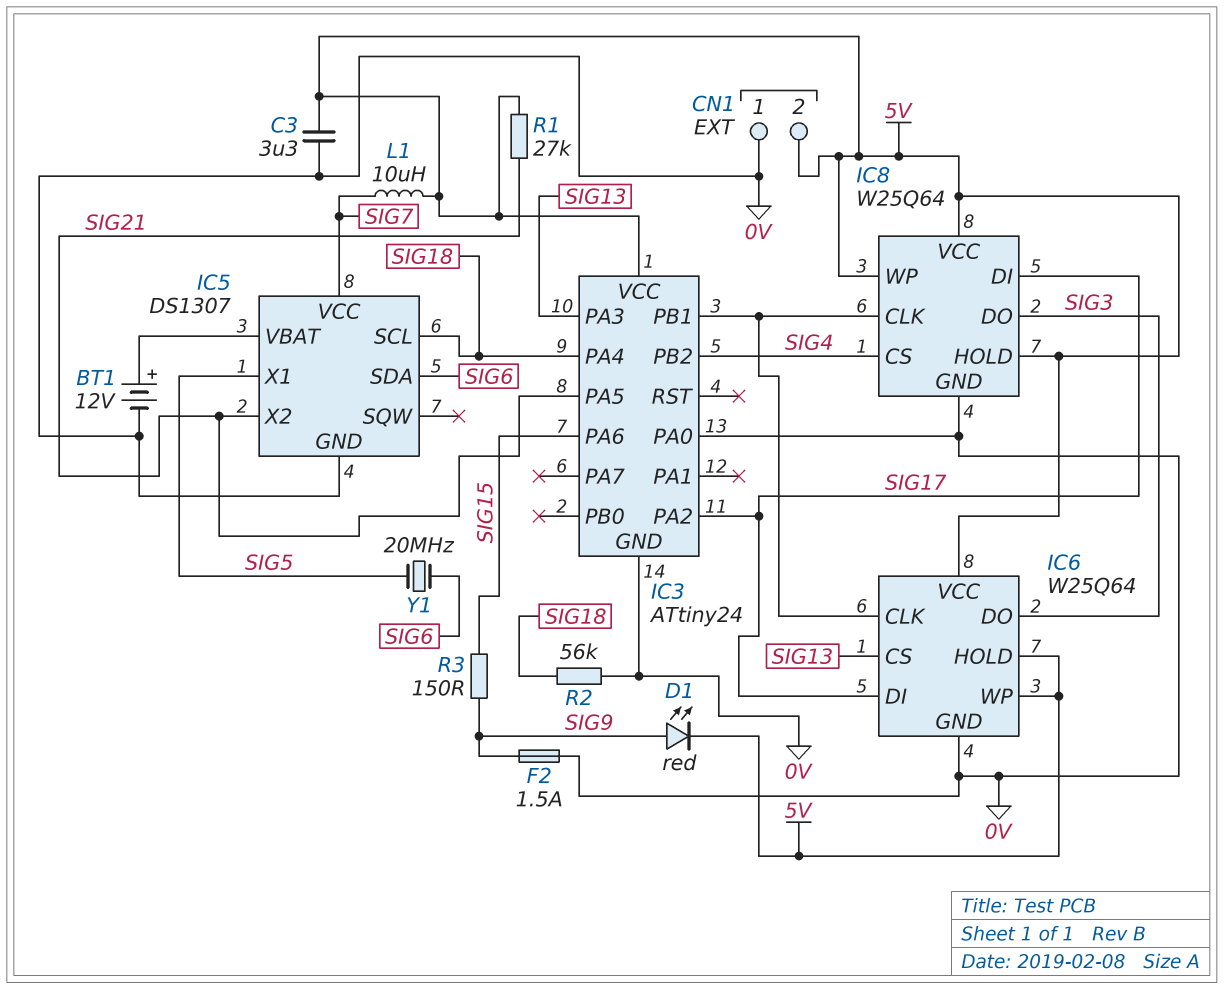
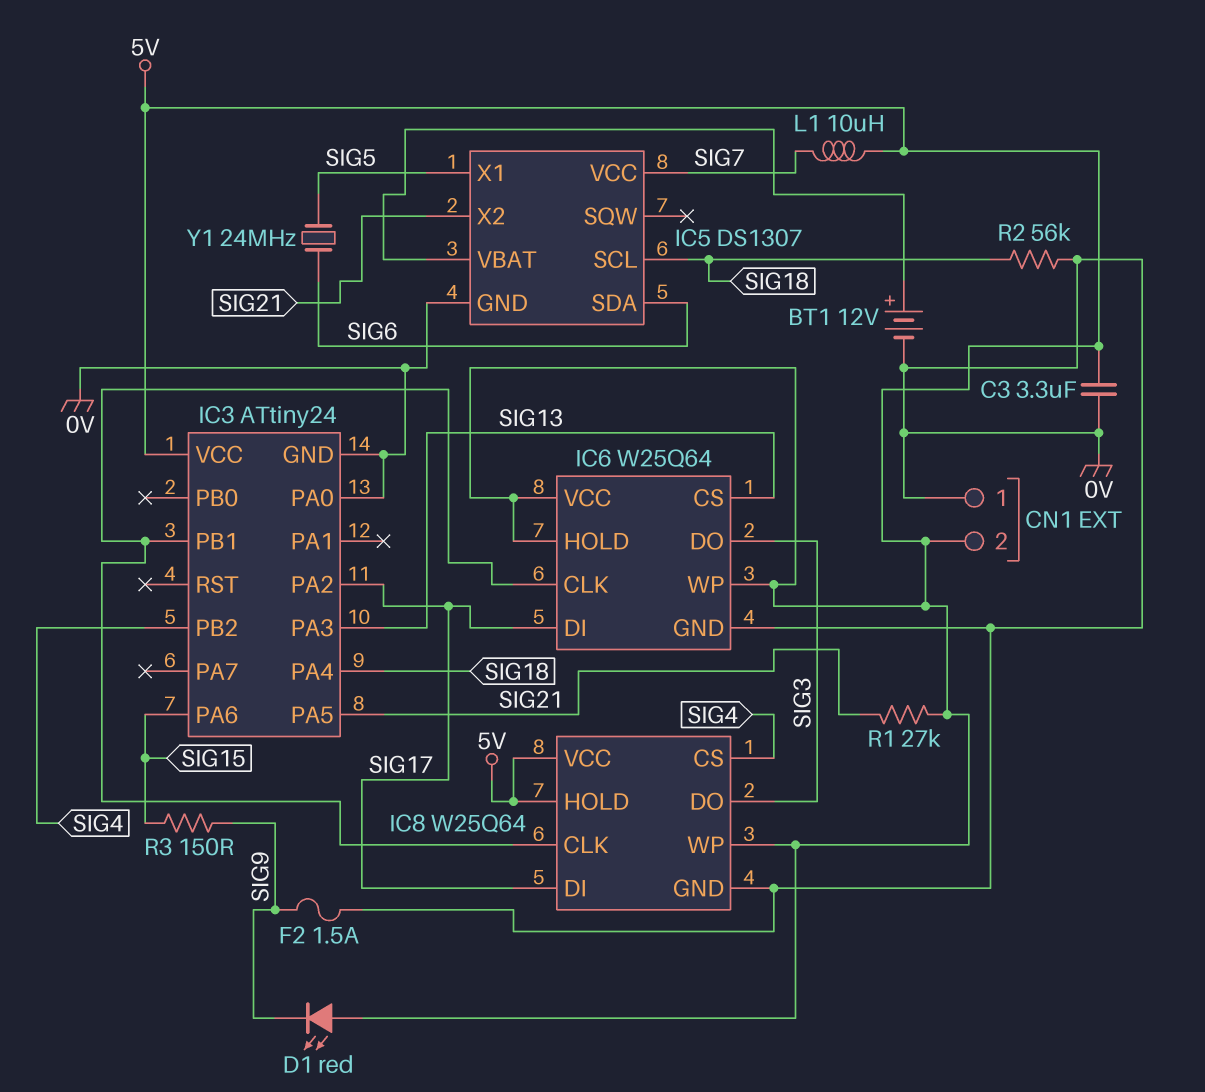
D1: LED red (A SIG9, K 5V) -> LED red (A 5V, K SIG9)
Y1: 20MHz (SIG5, SIG6) -> 24MHz (SIG5, SIG6)

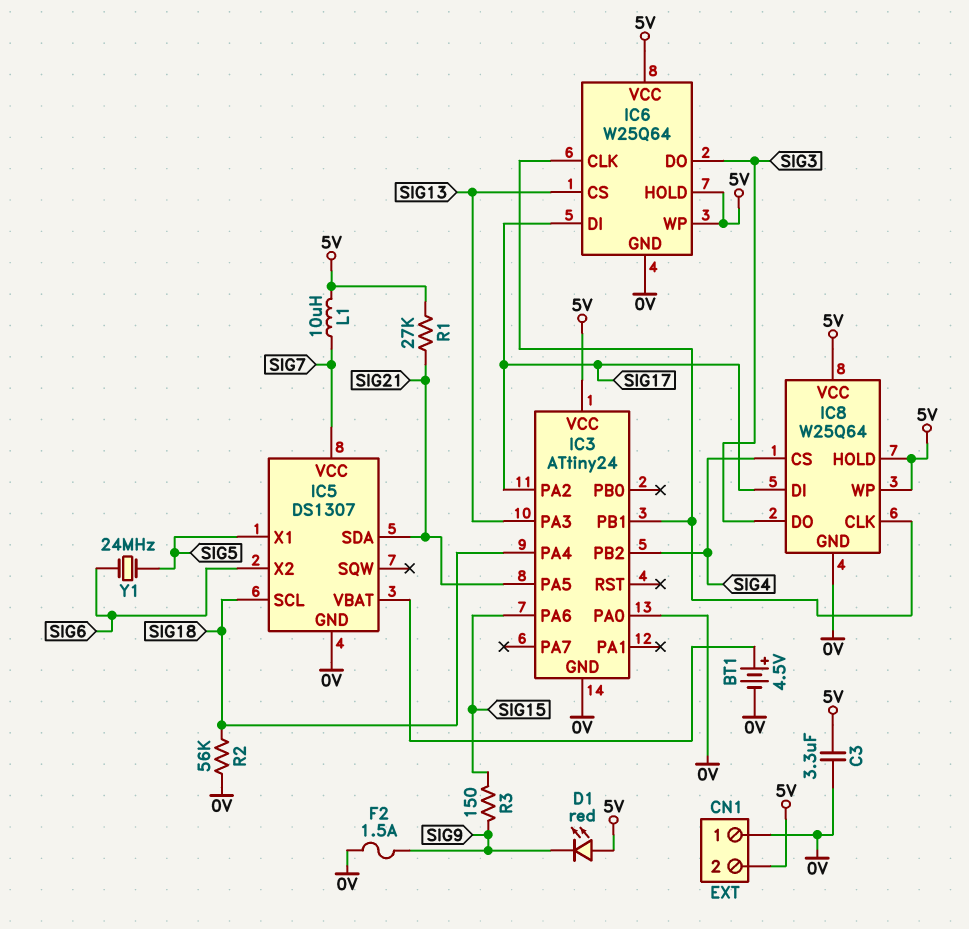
BT1: 12V (plus IC5/VBAT, minus 0V) -> 4.5V (plus IC5/VBAT, minus 0V)
IC5 pin SDA: SIG6 -> SIG21
IC5 pin X2: SIG21 -> SIG6

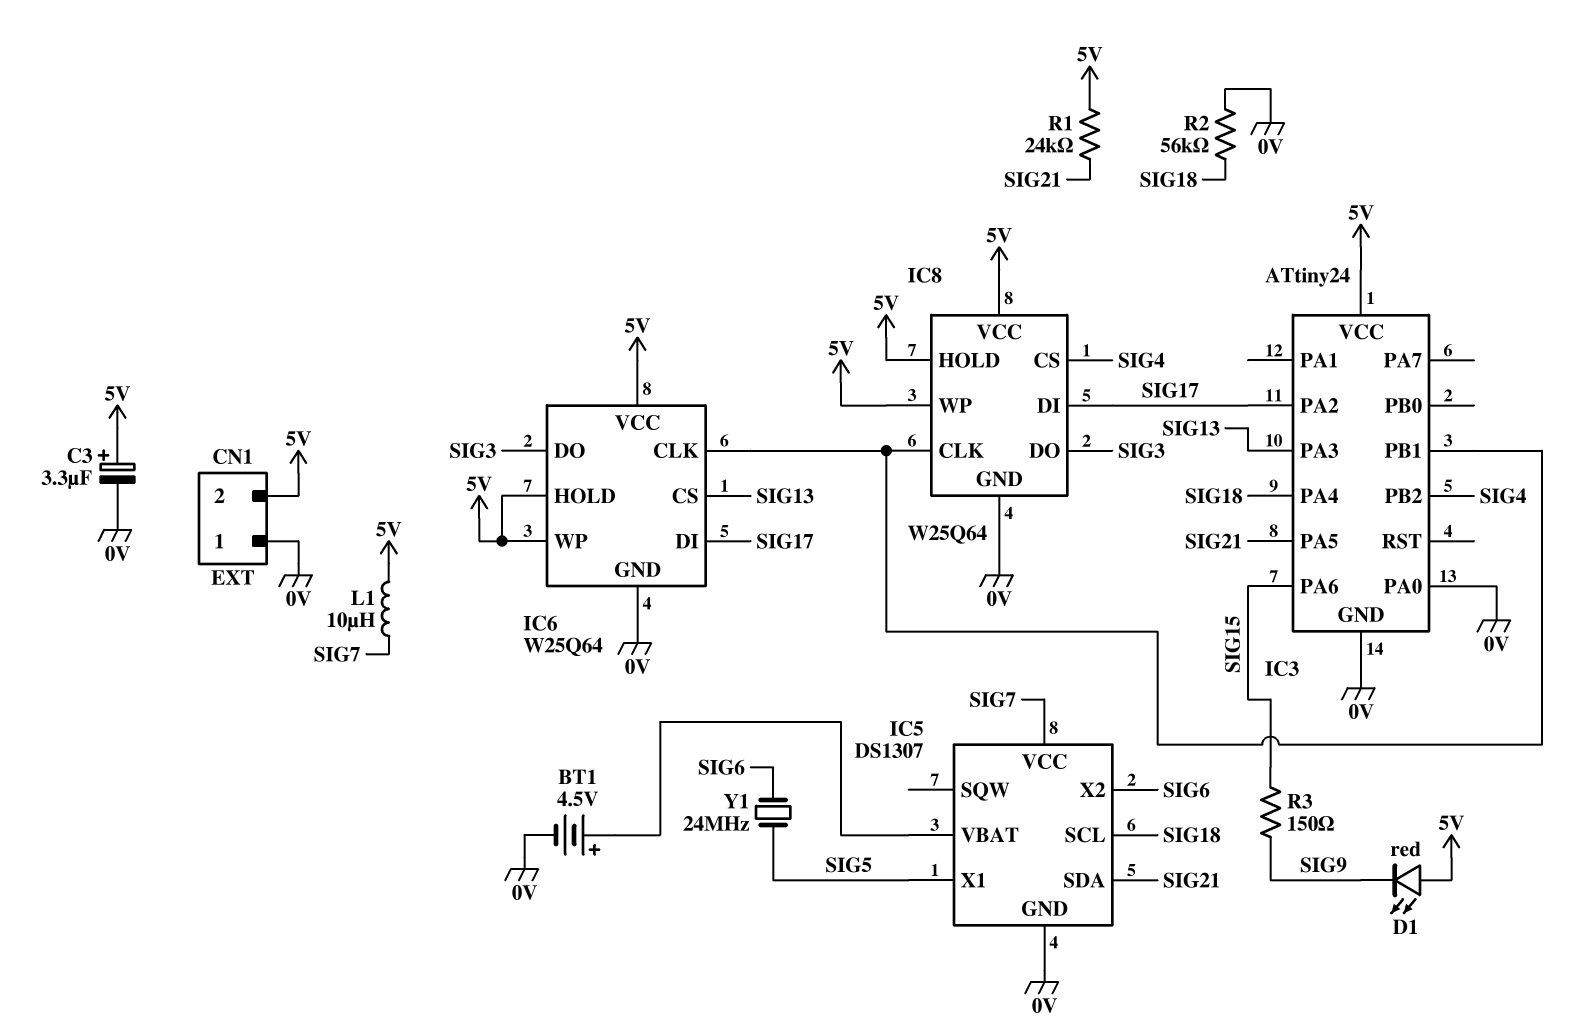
C3: 3.3uF (0V, 5V) -> 3.3uF (plus 5V, minus 0V)
F2: 1.5A (0V, SIG9) -> none
R1: 27k (5V, SIG21) -> 24k (5V, SIG21)

